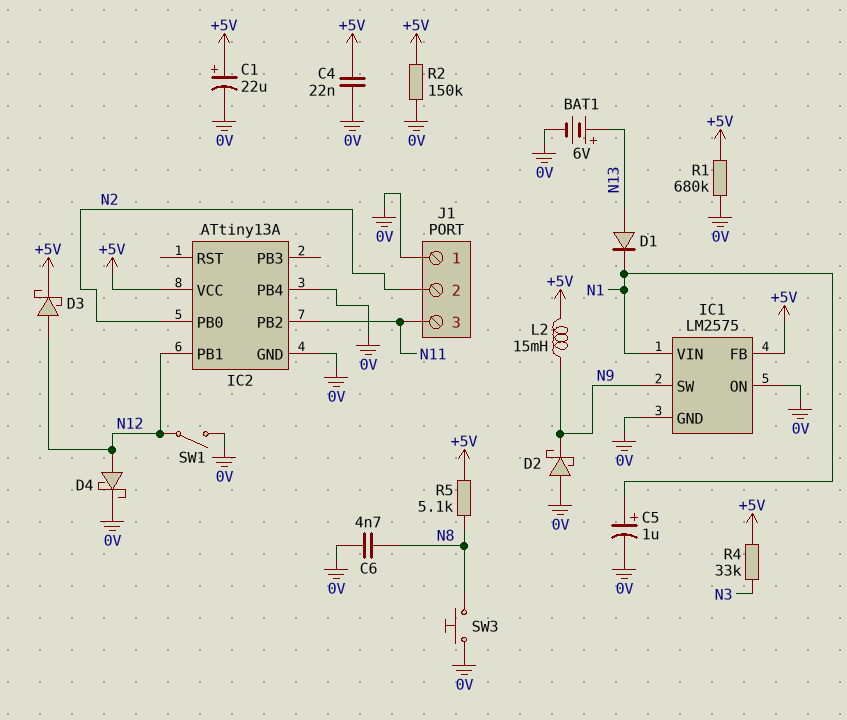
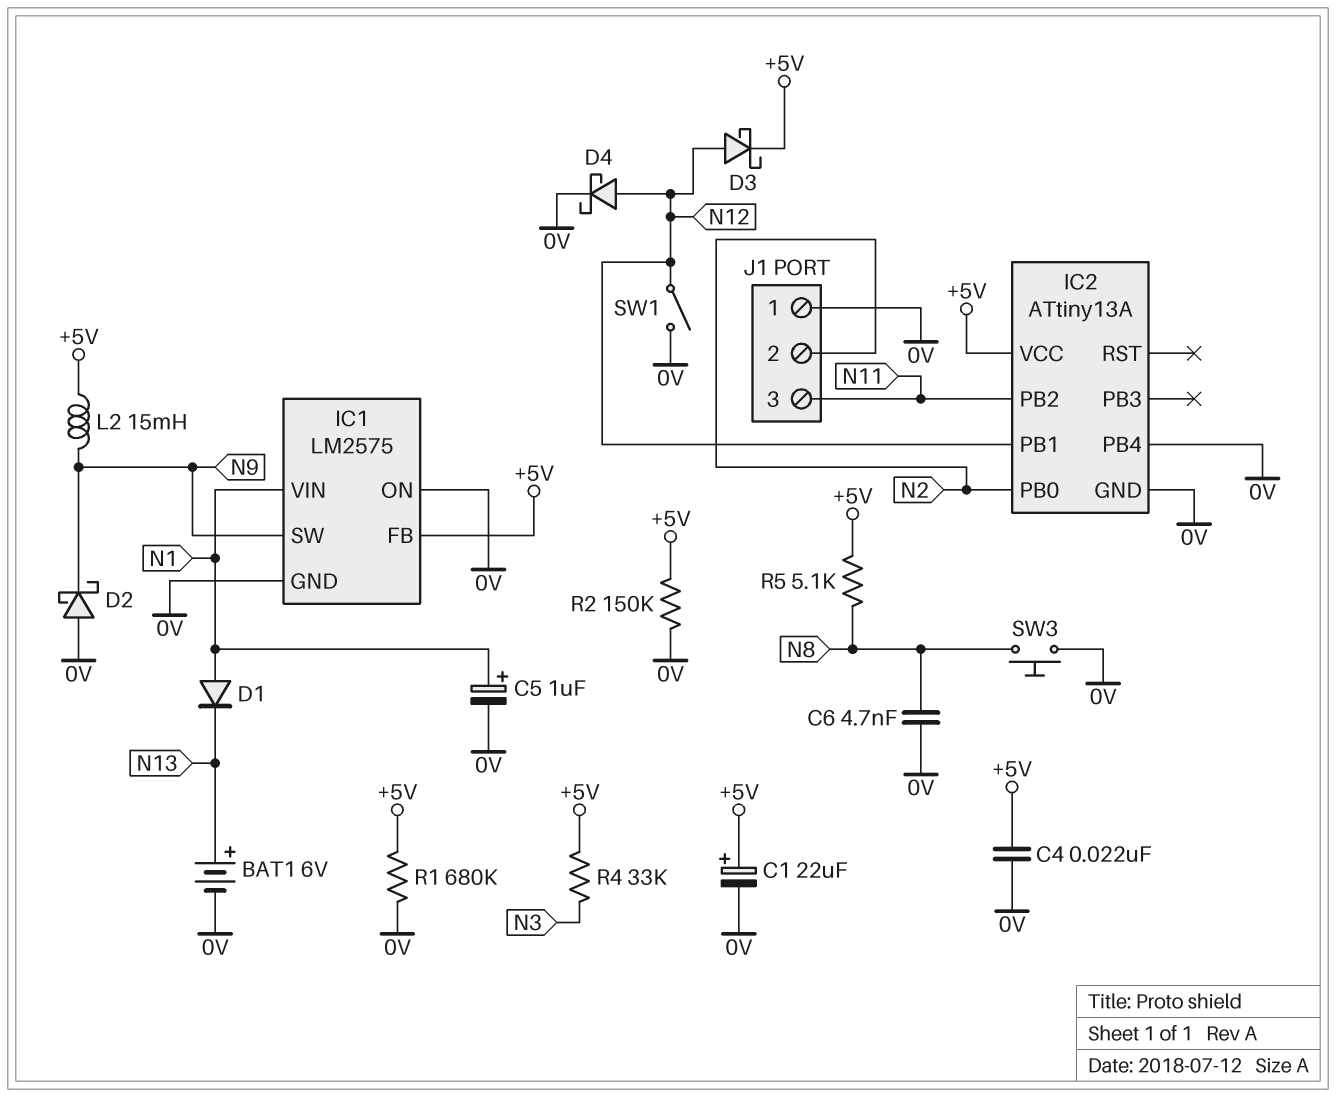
D1: diode (A N13, K N1) -> diode (A N1, K N13)

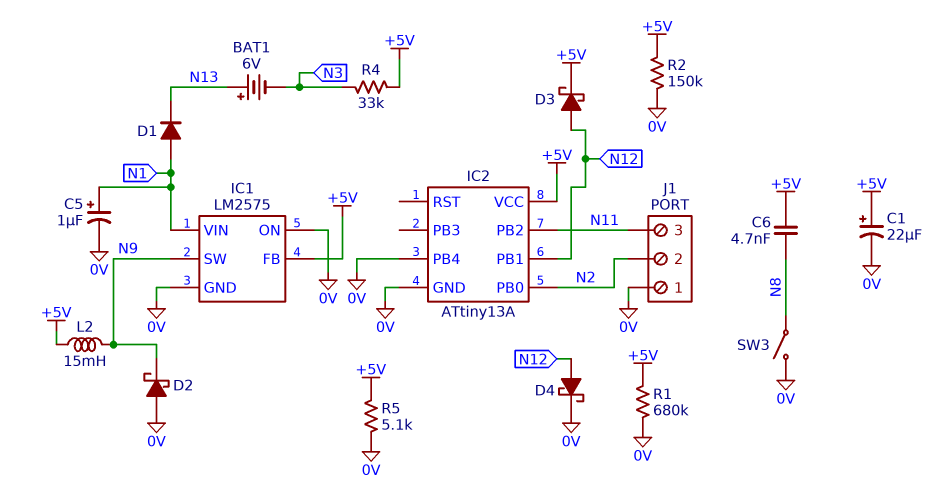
BAT1: 6V (plus N13, minus 0V) -> 6V (plus N13, minus N3)
C4: 22nF (+5V, 0V) -> none
C6: 4.7nF (0V, N8) -> 4.7nF (+5V, N8)
R5: 5.1k (+5V, N8) -> 5.1k (+5V, 0V)
SW1: switch (0V, N12) -> none
SW3: button (0V, N8) -> switch (0V, N8)

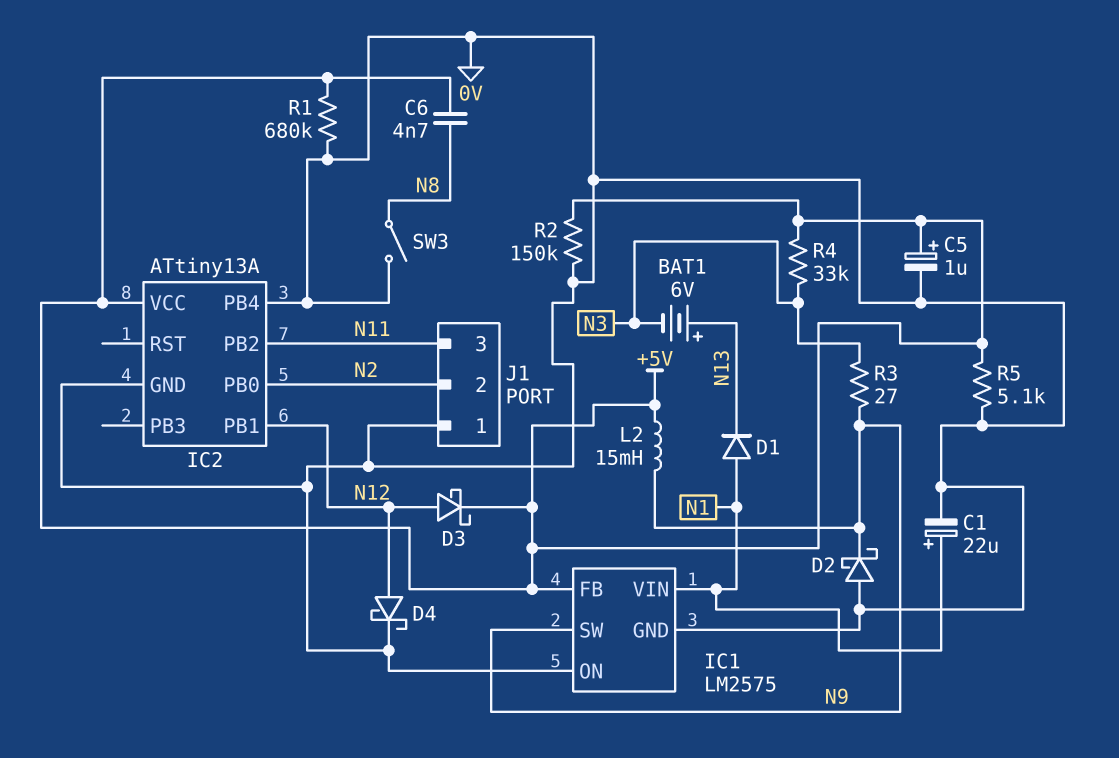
C1: 22uF (plus +5V, minus 0V) -> 22uF (plus N1, minus 0V)
C5: 1uF (plus N1, minus 0V) -> 1uF (plus +5V, minus 0V)
R3: none -> 27 (N3, N9)

